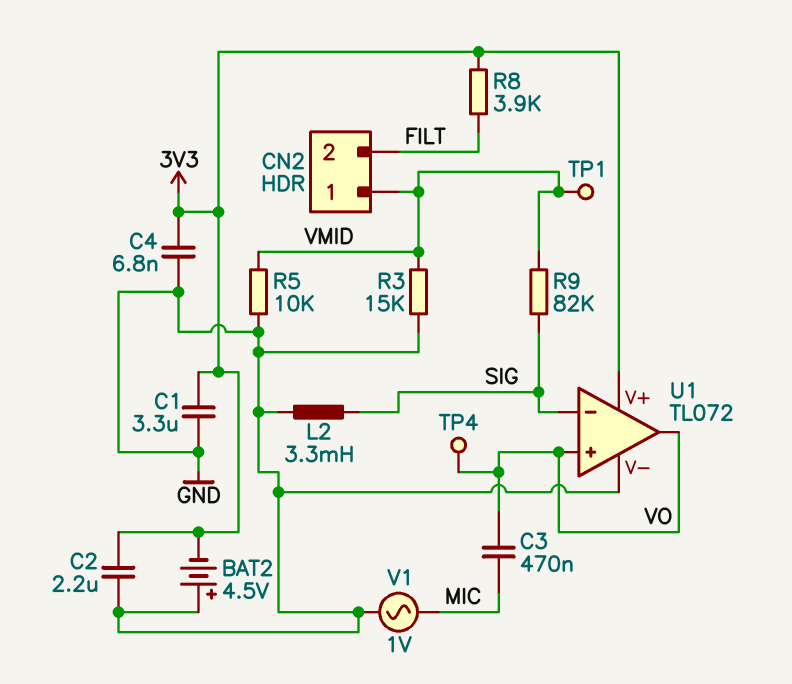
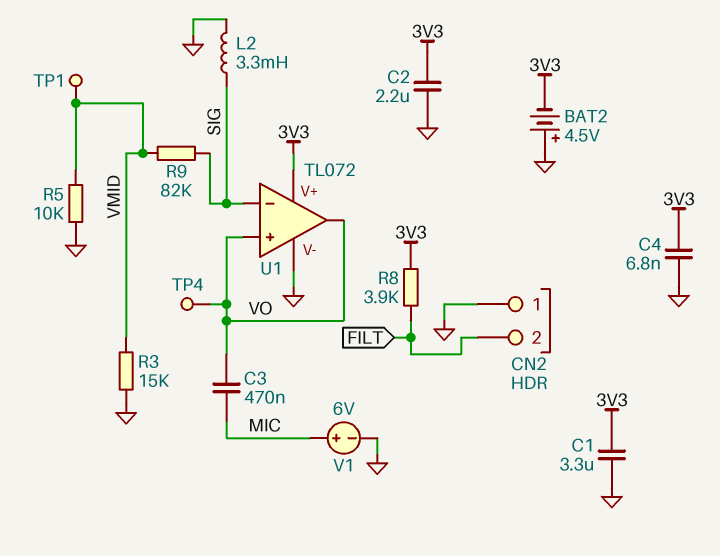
CN2 pin 1: VMID -> GND
V1: AC 1V (GND, MIC) -> 6V (plus MIC, minus GND)

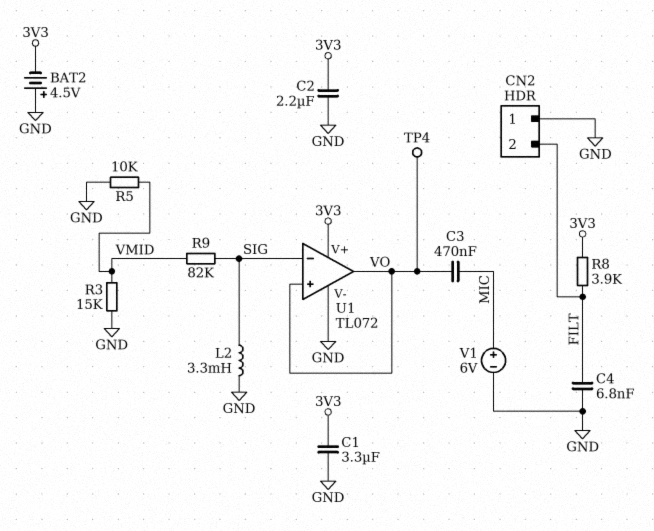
C4: 6.8nF (3V3, GND) -> 6.8nF (FILT, GND)
TP1: test point (VMID) -> none

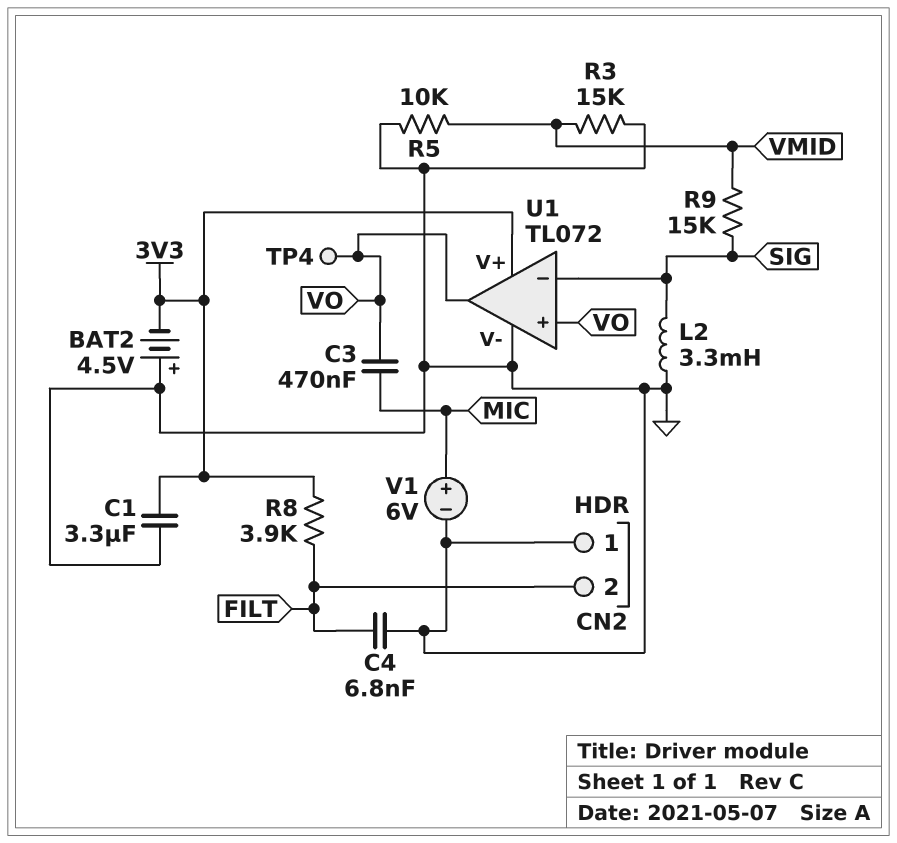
C2: 2.2uF (3V3, GND) -> none
R9: 82k (SIG, VMID) -> 15k (SIG, VMID)

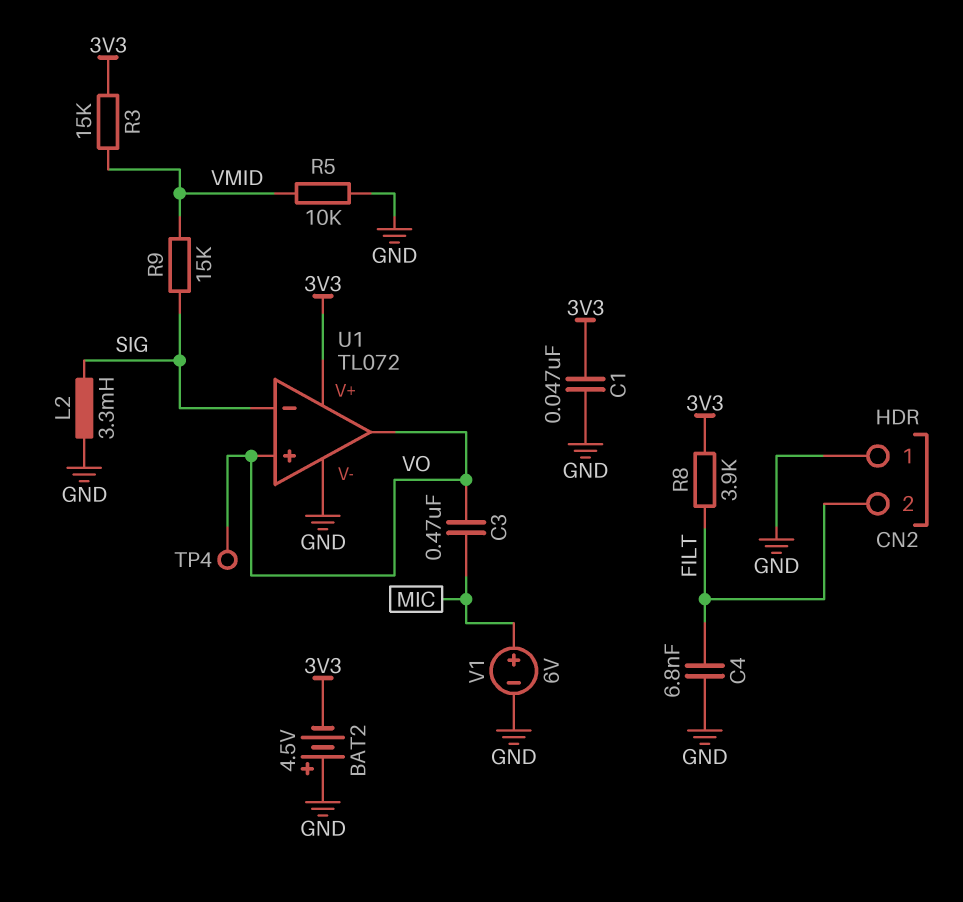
C1: 3.3uF (3V3, GND) -> 47nF (3V3, GND)
R3: 15k (GND, VMID) -> 15k (3V3, VMID)

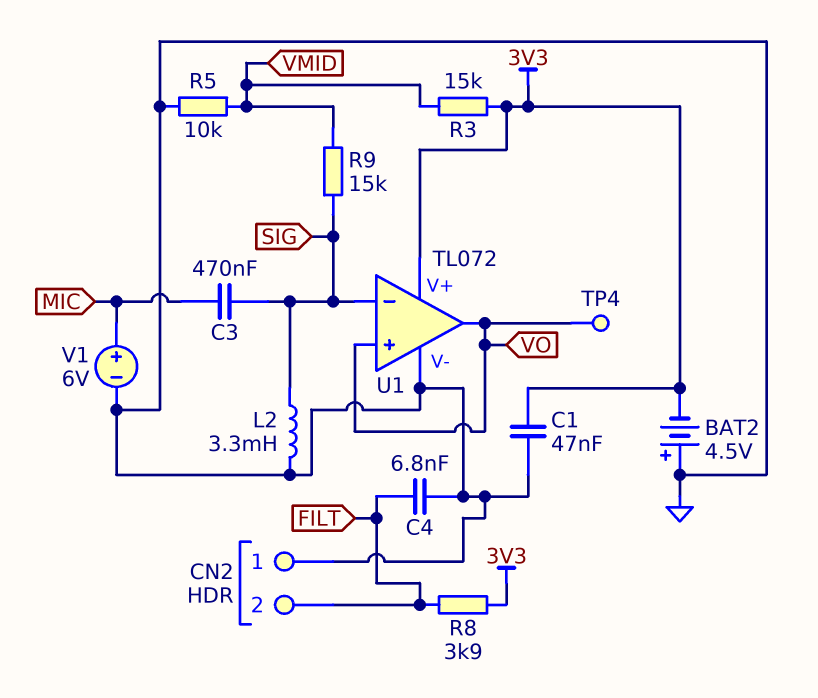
C3: 470nF (MIC, VO) -> 470nF (MIC, SIG)

